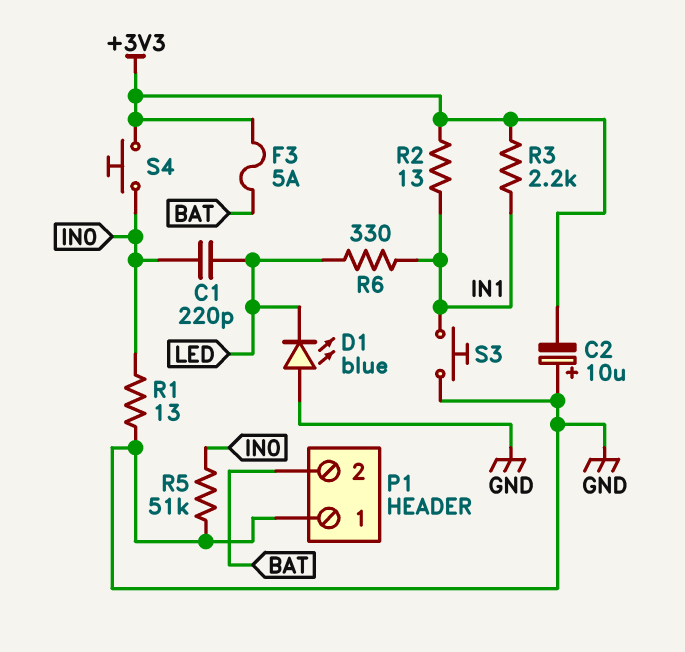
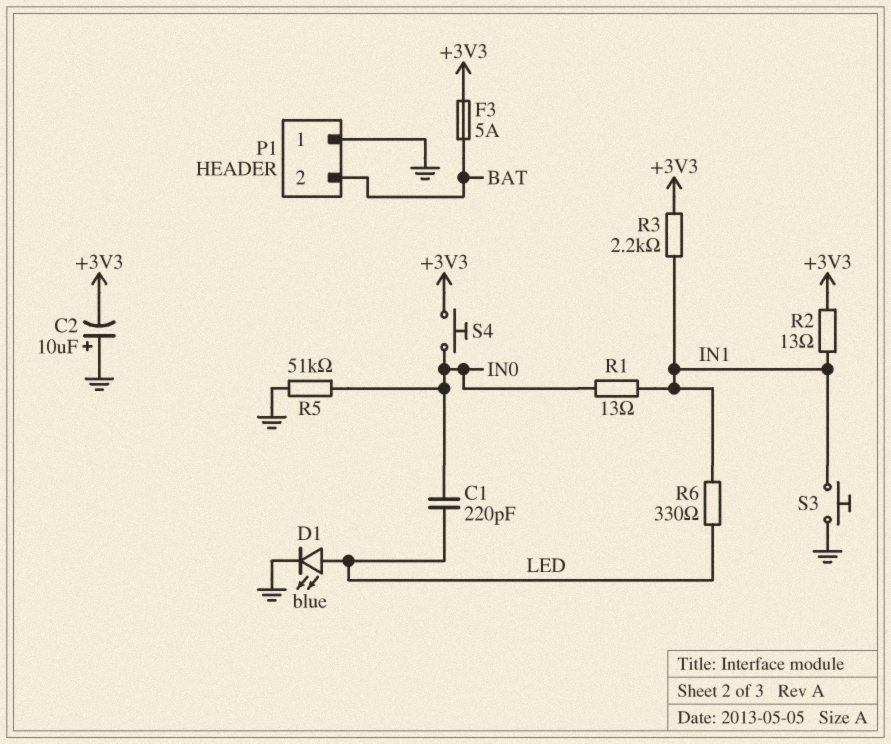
D1: LED blue (A GND, K LED) -> LED blue (A LED, K GND)
R1: 13 (GND, IN0) -> 13 (IN0, IN1)

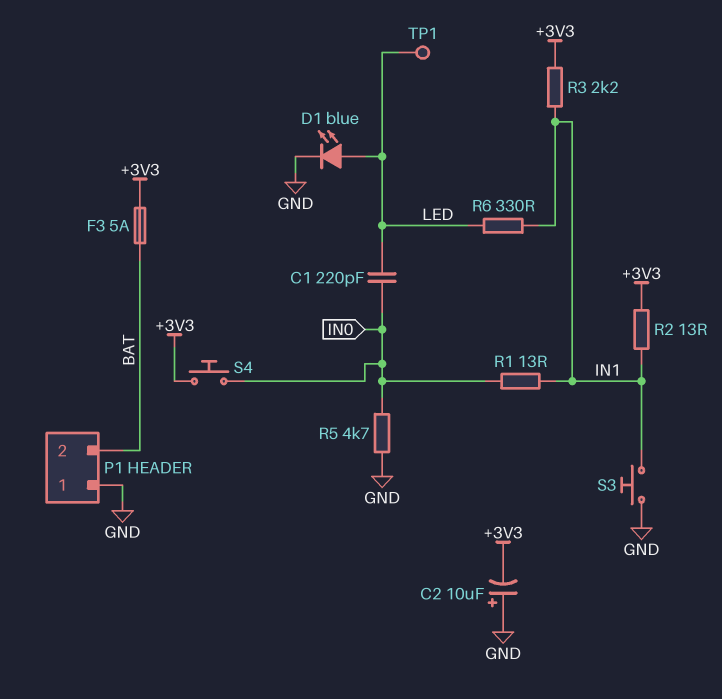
R5: 51k (GND, IN0) -> 4.7k (GND, IN0)
TP1: none -> test point (LED)

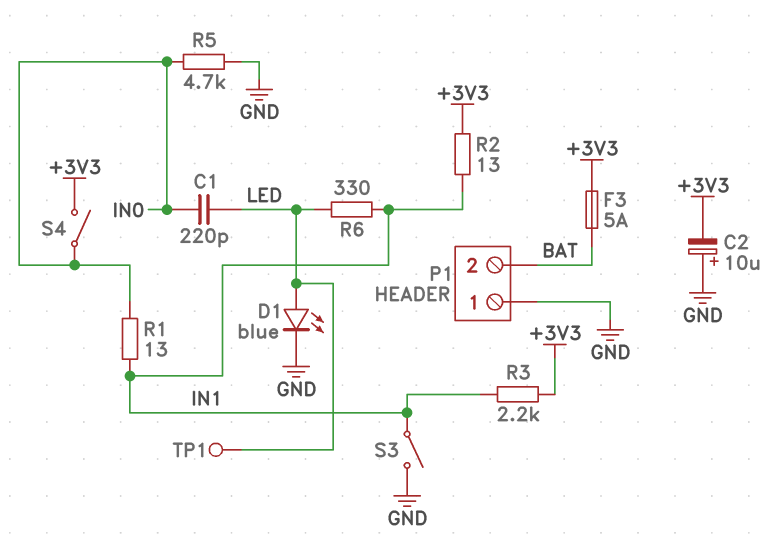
S3: button (GND, IN1) -> switch (GND, IN1)
S4: button (+3V3, IN0) -> switch (+3V3, IN0)

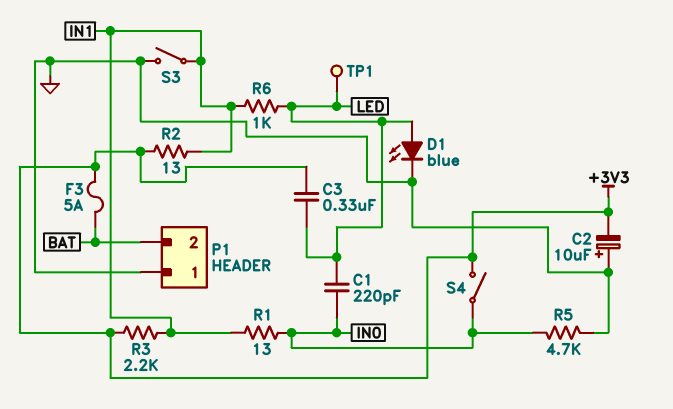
C3: none -> 330nF (+3V3, LED)
R6: 330 (IN1, LED) -> 1k (IN1, LED)

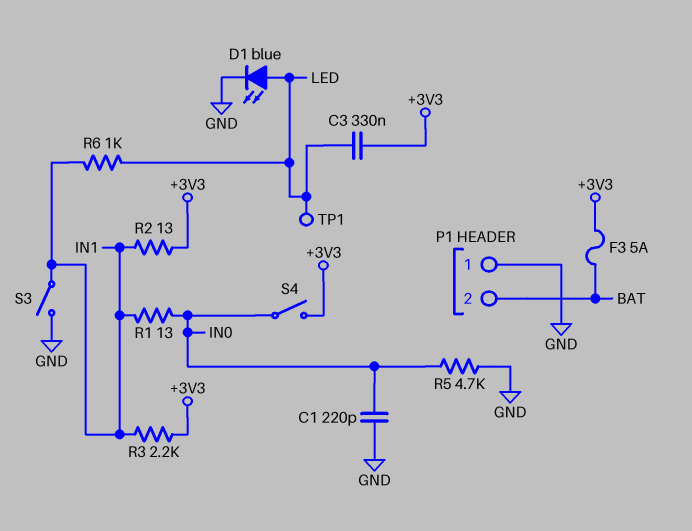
C1: 220pF (IN0, LED) -> 220pF (GND, IN0)
C2: 10uF (plus GND, minus +3V3) -> none

